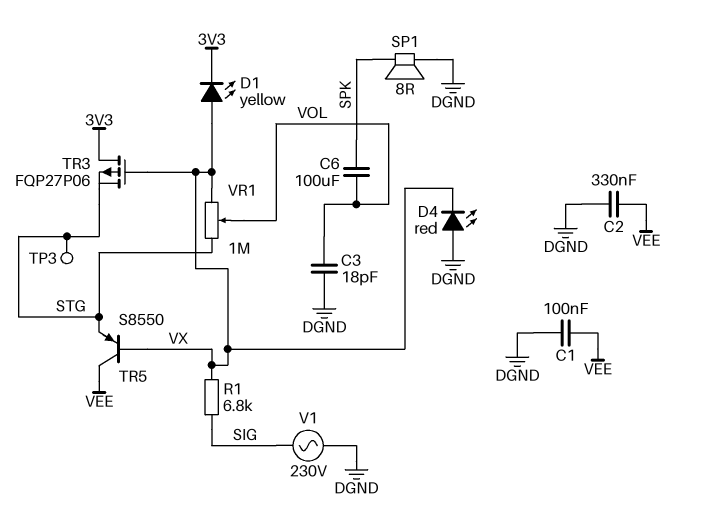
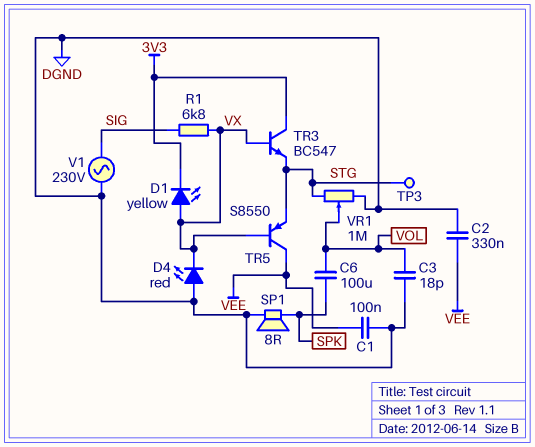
TR3: PMOS FQP27P06 (G VX, D 3V3, S STG) -> NPN BC547 (B VX, C 3V3, E STG)
VR1: 1M (STG, VX, wiper VOL) -> 1M (DGND, STG, wiper VOL)

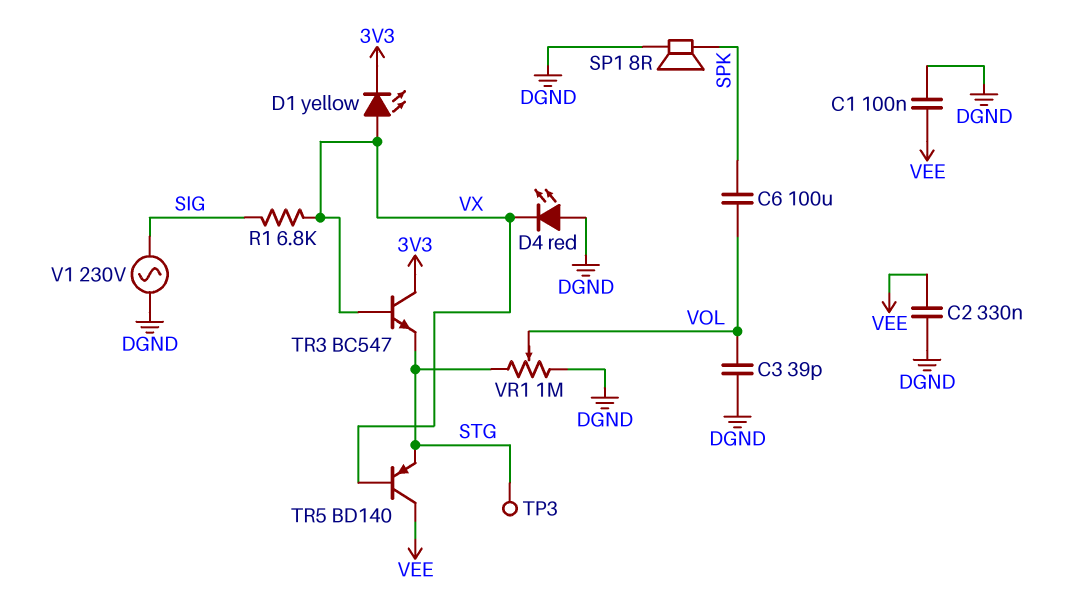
C3: 18pF (DGND, VOL) -> 39pF (DGND, VOL)
TR5: PNP S8550 (B VX, C VEE, E STG) -> PNP BD140 (B VX, C VEE, E STG)

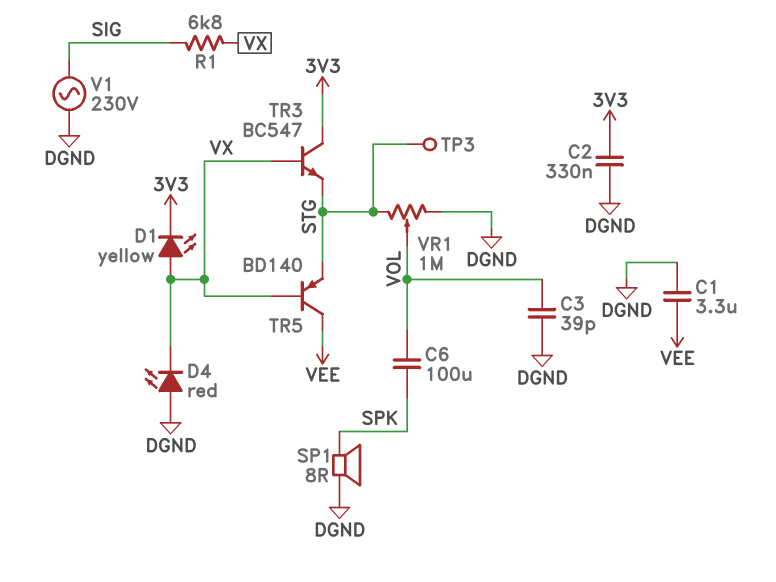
C1: 100nF (DGND, VEE) -> 3.3uF (DGND, VEE)
C2: 330nF (DGND, VEE) -> 330nF (3V3, DGND)

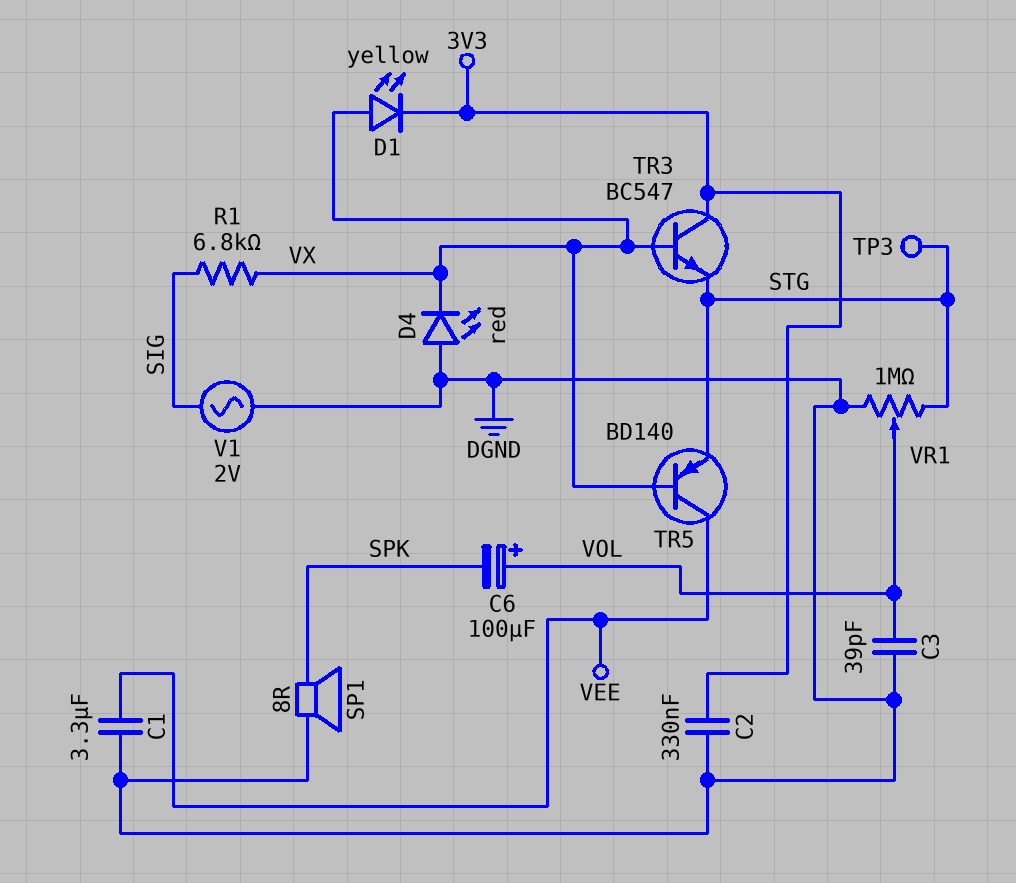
C6: 100uF (SPK, VOL) -> 100uF (plus VOL, minus SPK)
V1: AC 230V (DGND, SIG) -> AC 2V (DGND, SIG)

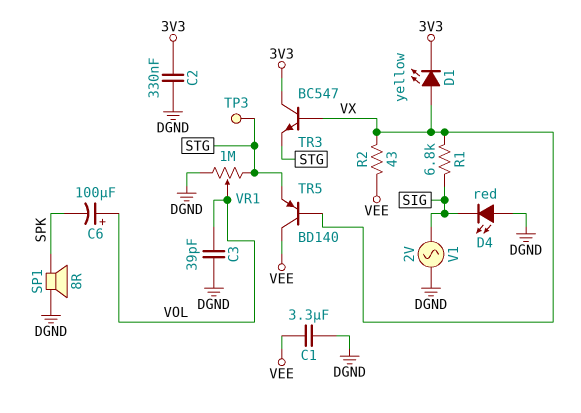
D4: LED red (A DGND, K VX) -> LED red (A DGND, K SIG)
R2: none -> 43 (VEE, VX)

